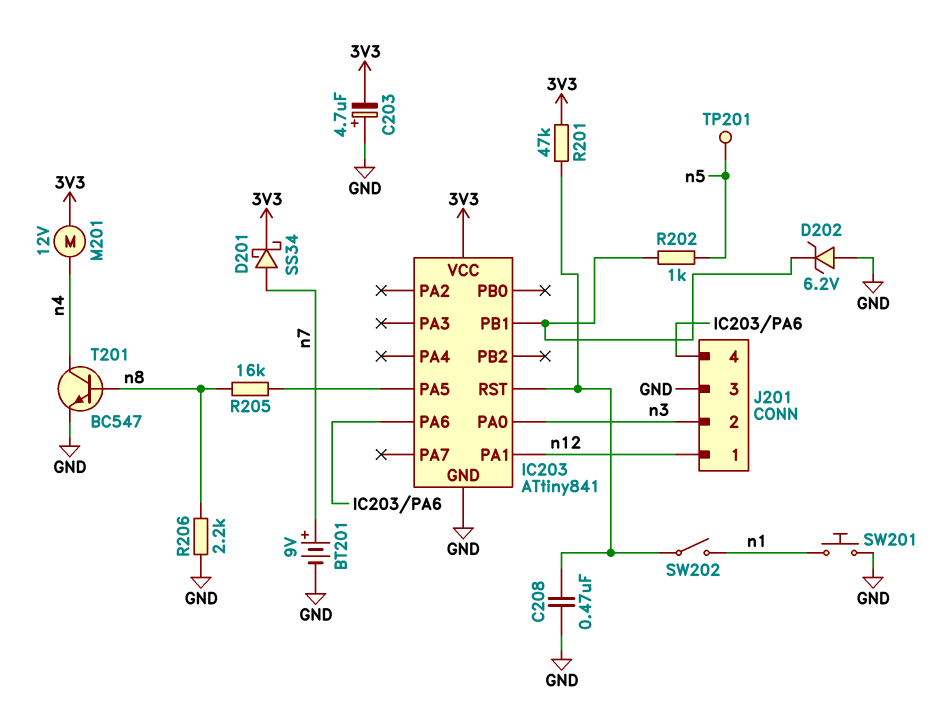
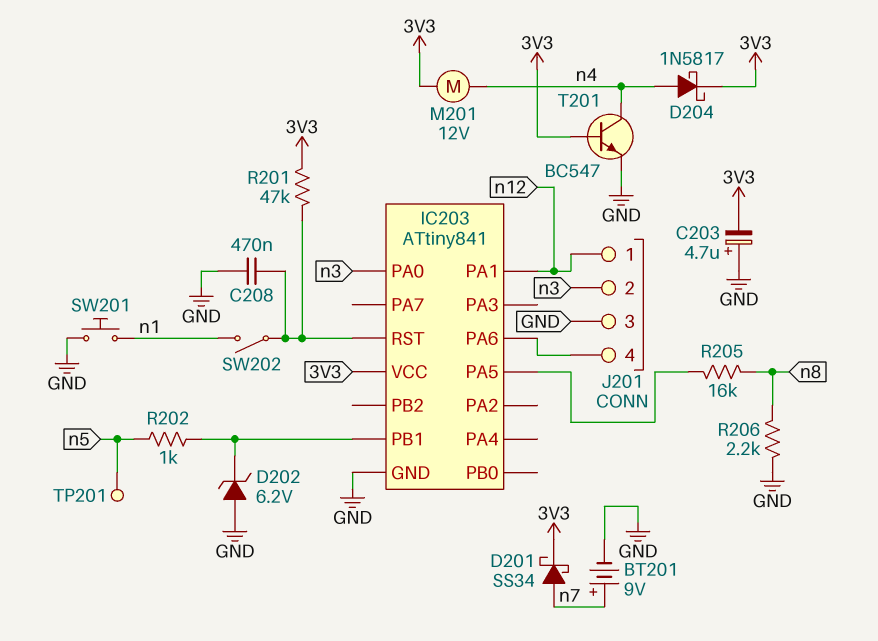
D204: none -> schottky 1N5817 (A n4, K 3V3)
T201: NPN BC547 (B n8, C n4, E GND) -> NPN BC547 (B 3V3, C n4, E GND)

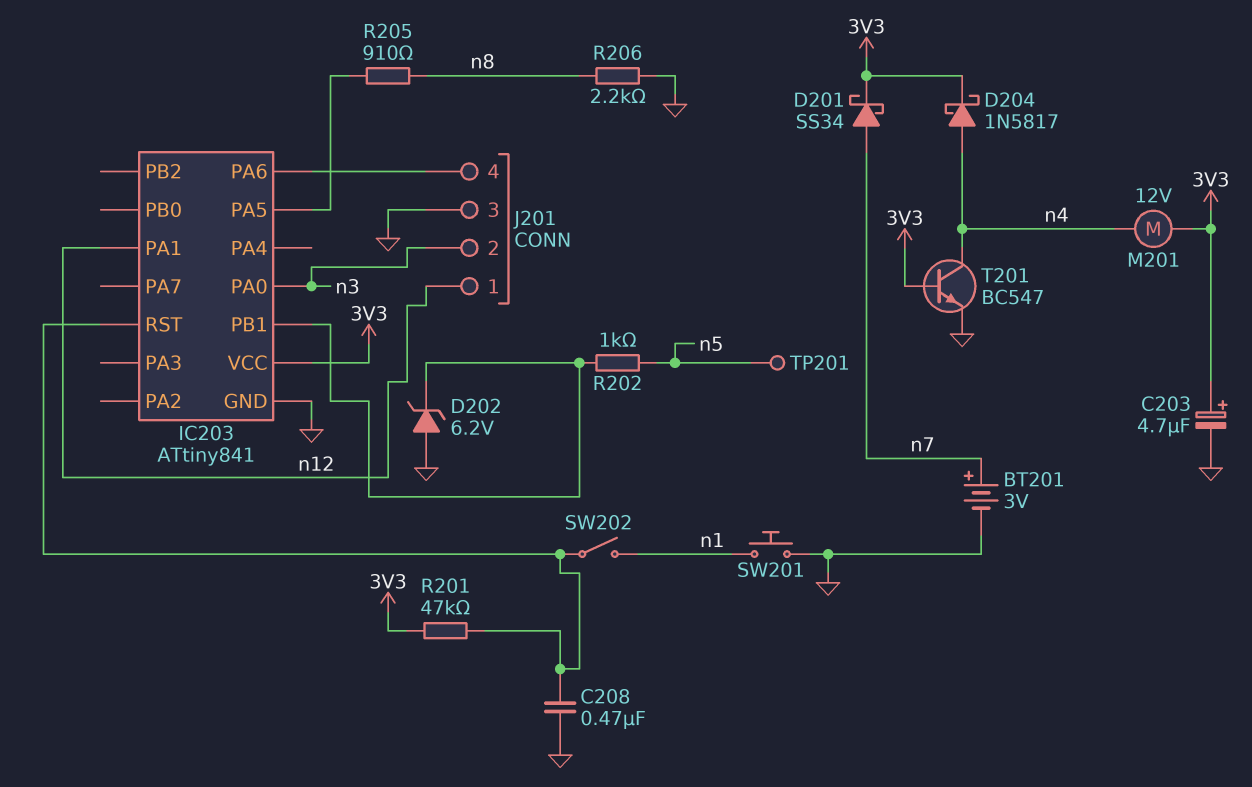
BT201: 9V (plus n7, minus GND) -> 3V (plus n7, minus GND)
C203: 4.7uF (plus GND, minus 3V3) -> 4.7uF (plus 3V3, minus GND)
R205: 16k (IC203/PA5, n8) -> 910 (IC203/PA5, n8)

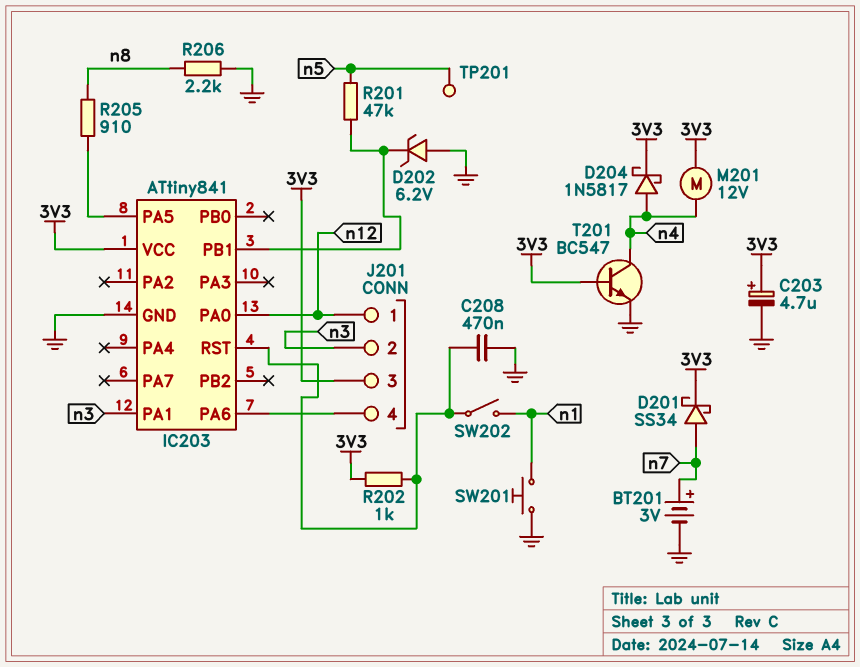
IC203 pin PA0: n3 -> n12
IC203 pin PA1: n12 -> n3
J201 pin 3: GND -> 3V3
R201: 47k (3V3, IC203/RST) -> 47k (IC203/PB1, n5)
R202: 1k (IC203/PB1, n5) -> 1k (3V3, IC203/RST)

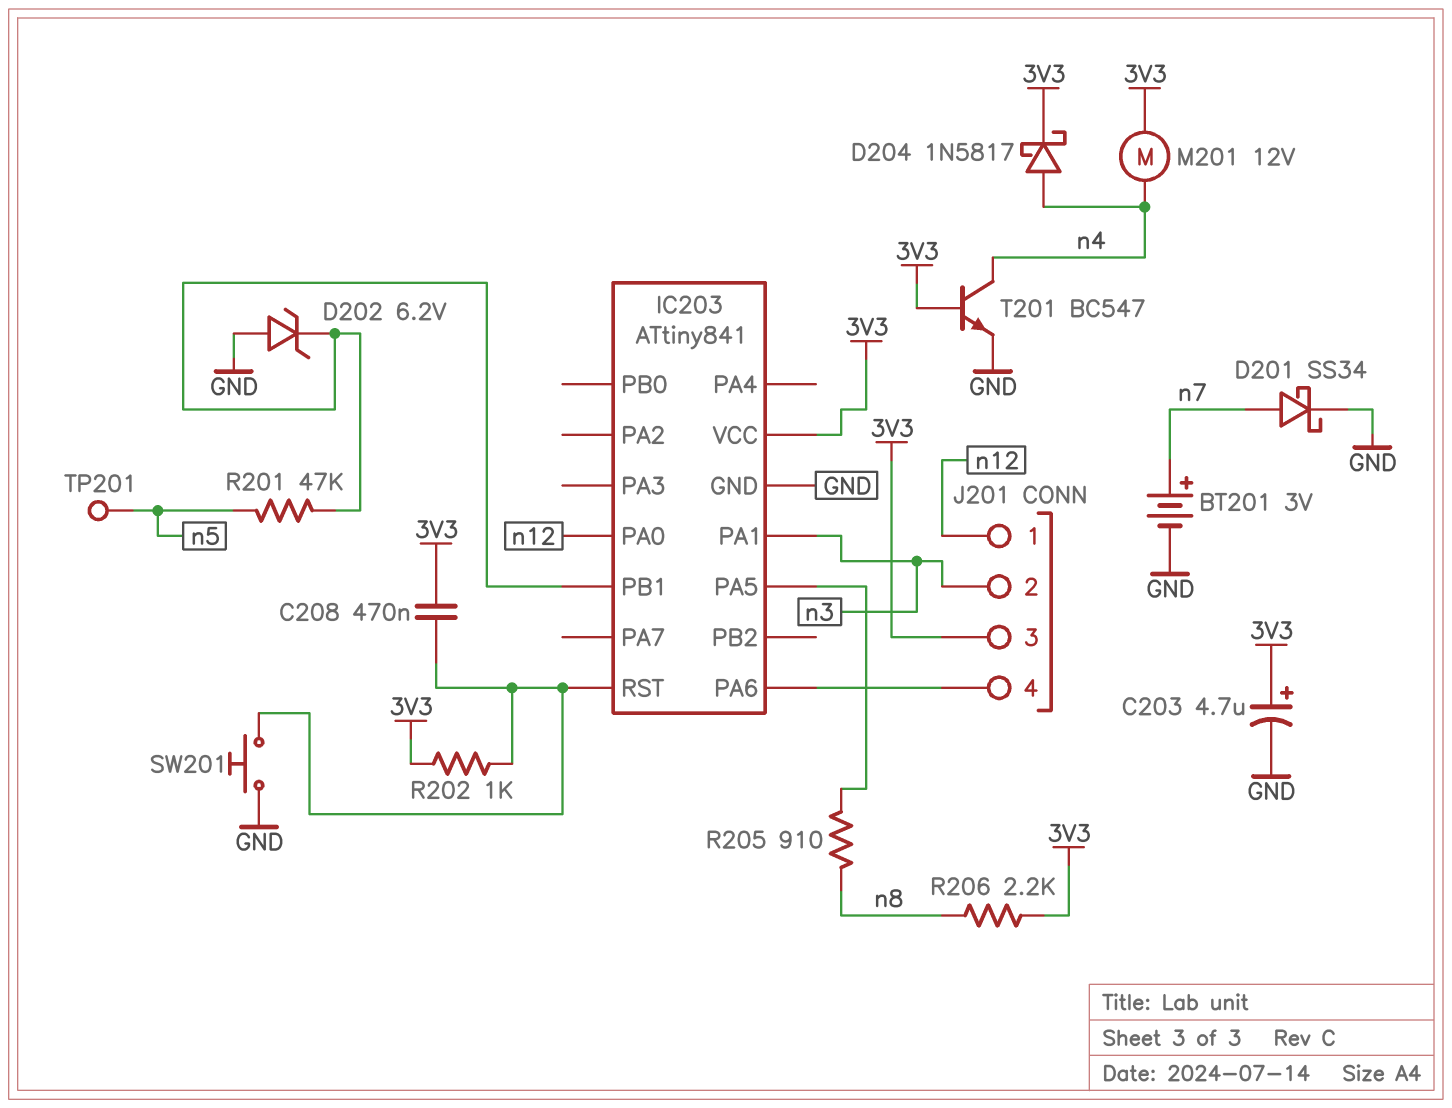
C208: 470nF (GND, IC203/RST) -> 470nF (3V3, IC203/RST)
D201: schottky SS34 (A n7, K 3V3) -> schottky SS34 (A n7, K GND)
R206: 2.2k (GND, n8) -> 2.2k (3V3, n8)
SW201: button (GND, n1) -> button (GND, IC203/RST)
SW202: switch (IC203/RST, n1) -> none

